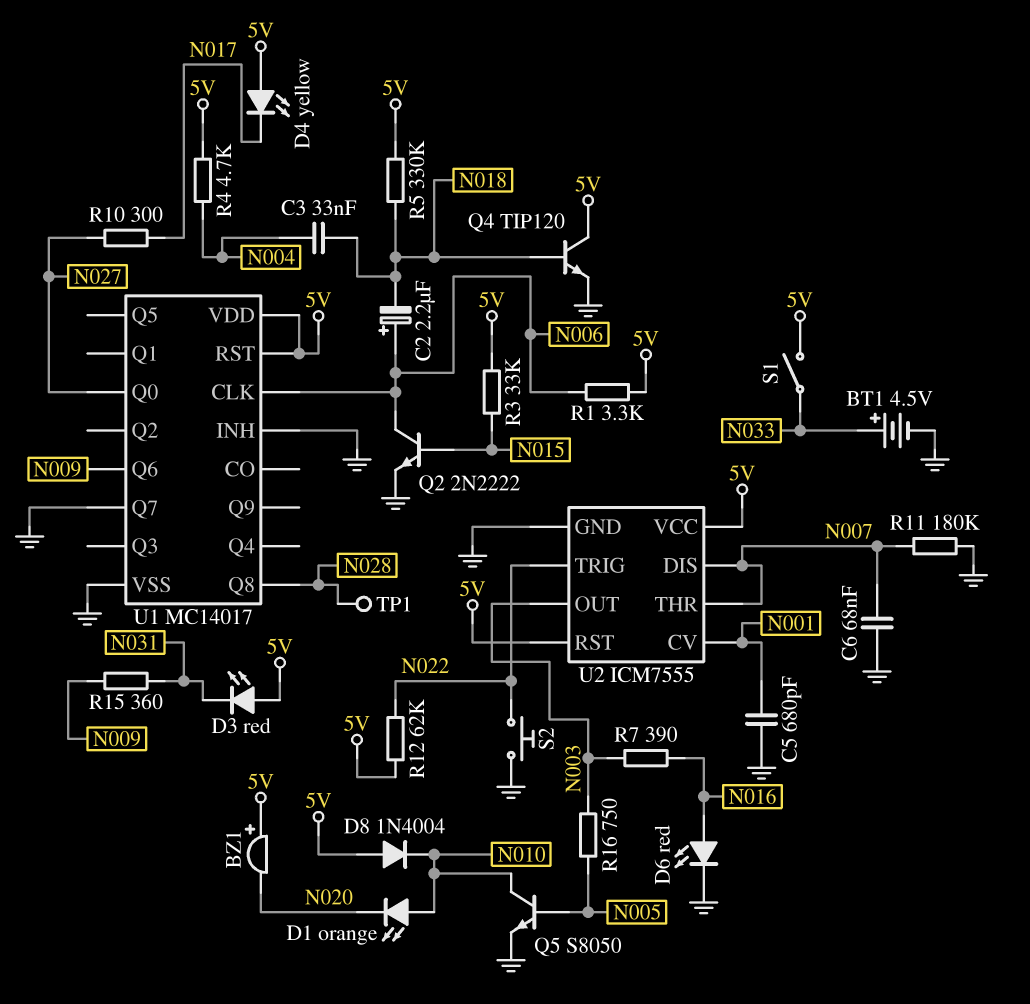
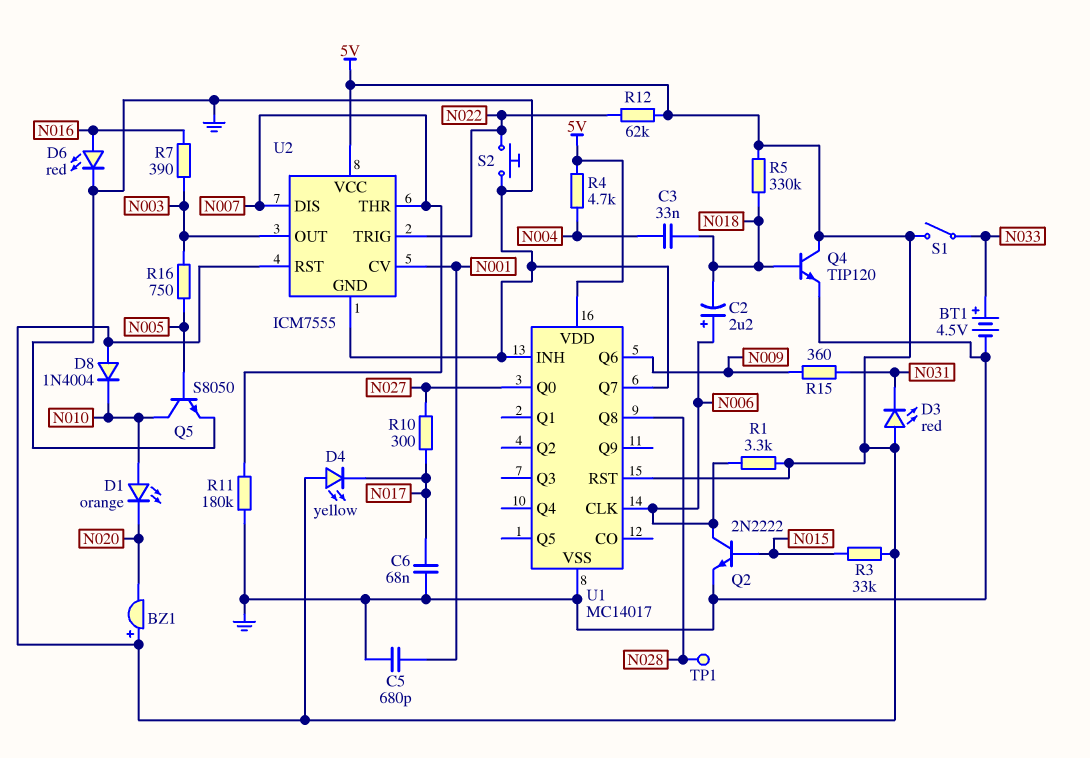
C6: 68nF (GND, N007) -> 68nF (GND, N017)

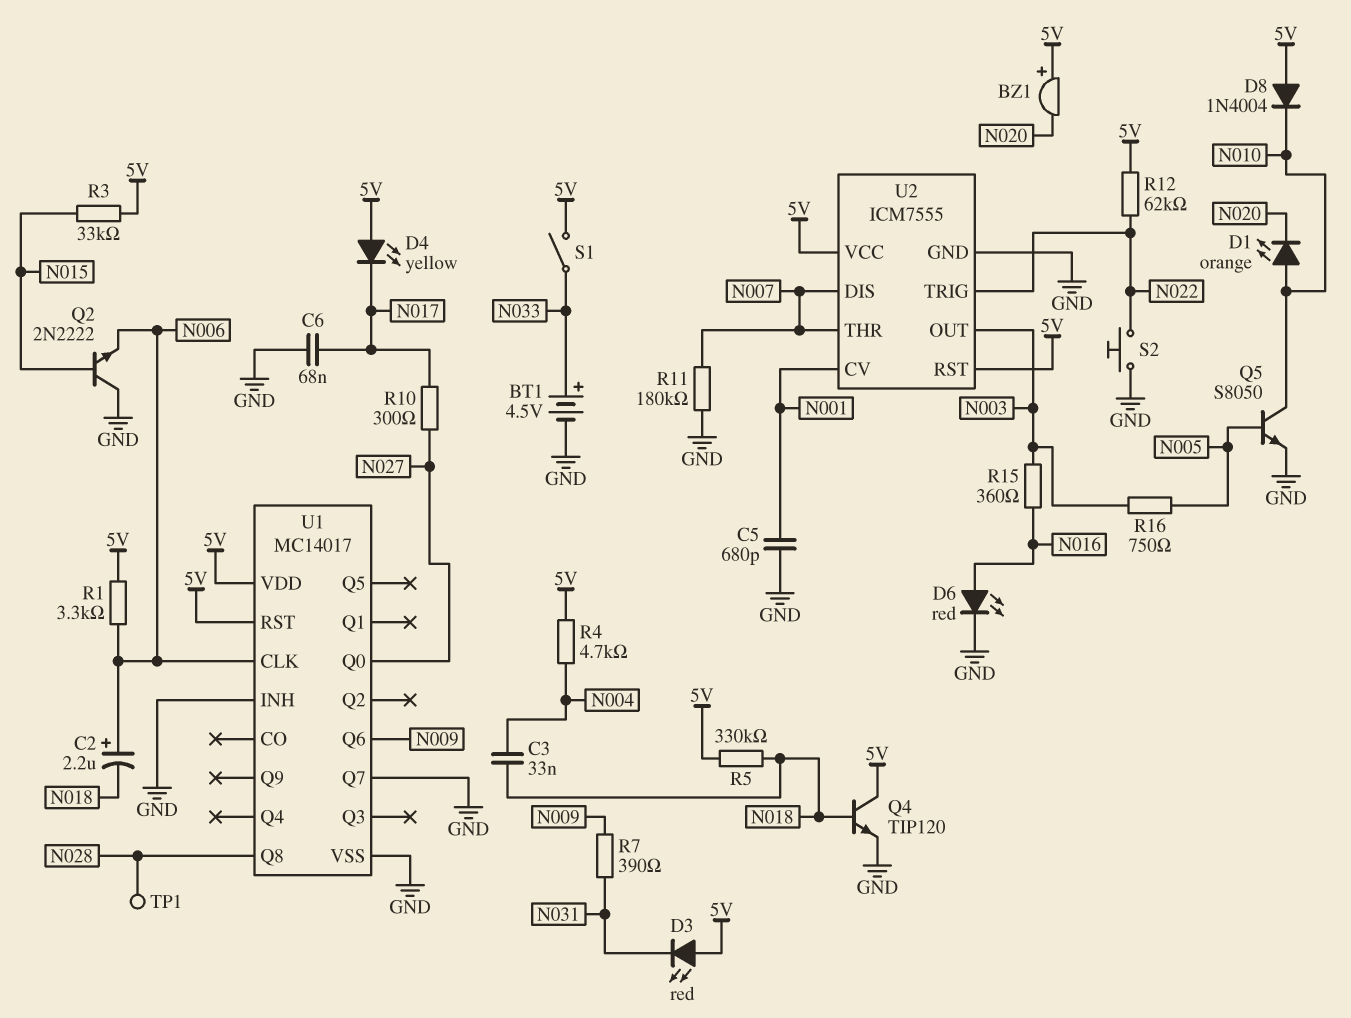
Q2: NPN 2N2222 (B N015, C N006, E GND) -> NPN 2N2222 (B N015, C GND, E N006)
R7: 390 (N003, N016) -> 390 (N009, N031)
R15: 360 (N009, N031) -> 360 (N003, N016)

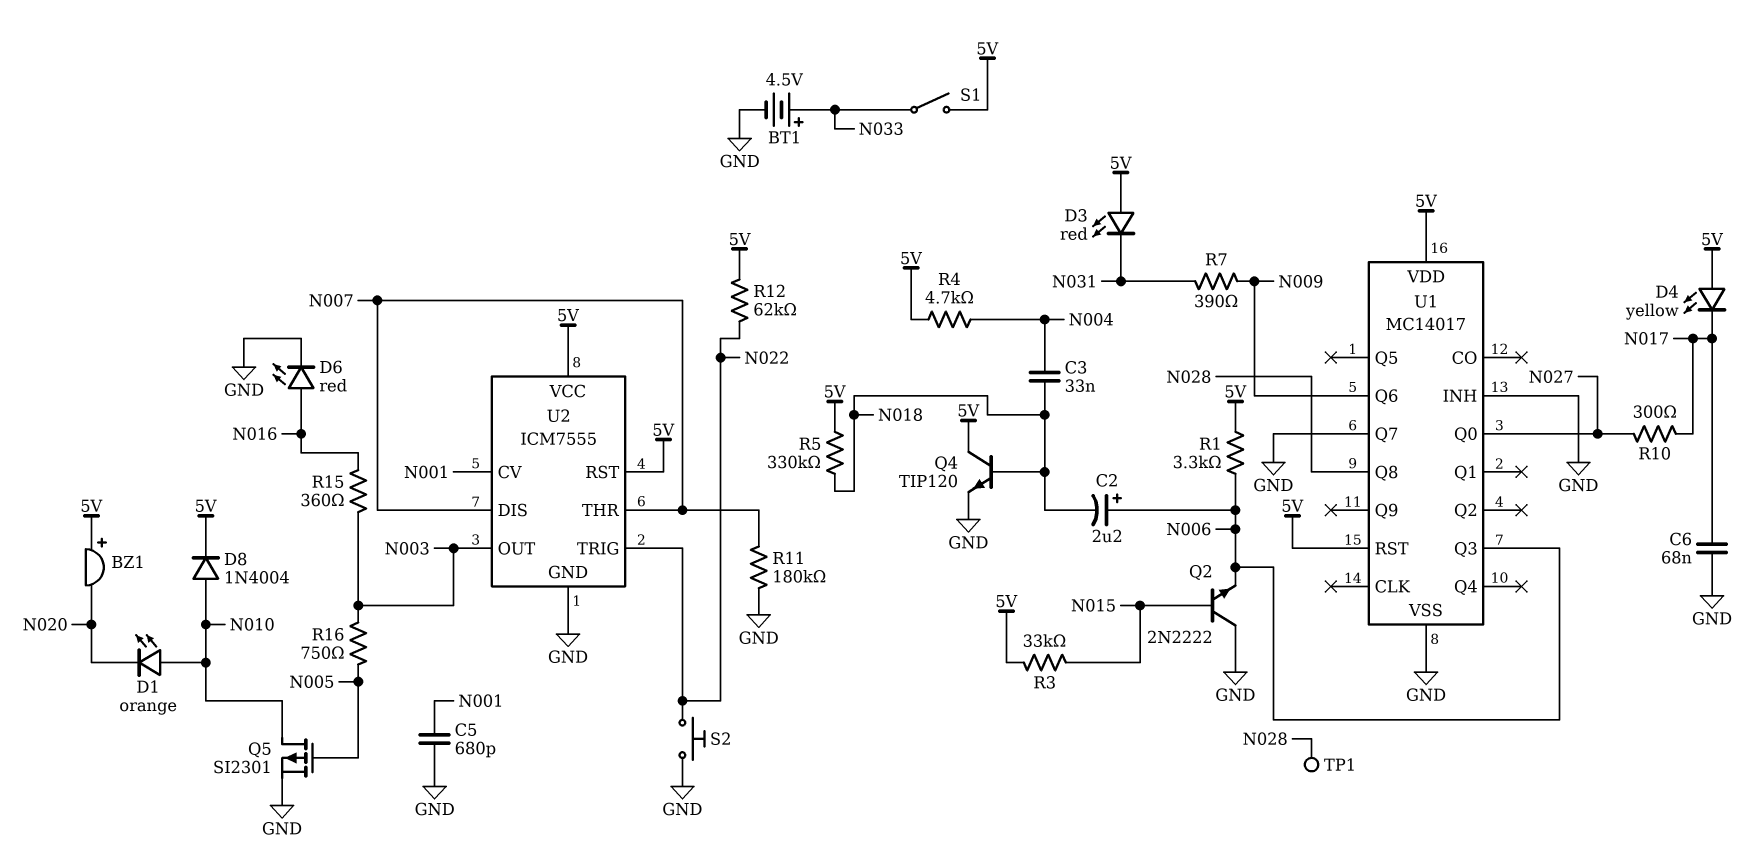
D8: diode 1N4004 (A 5V, K N010) -> diode 1N4004 (A N010, K 5V)
Q5: NPN S8050 (B N005, C N010, E GND) -> PMOS SI2301 (G N005, D N010, S GND)
U1 pin CLK: N006 -> none
U1 pin Q3: none -> N006

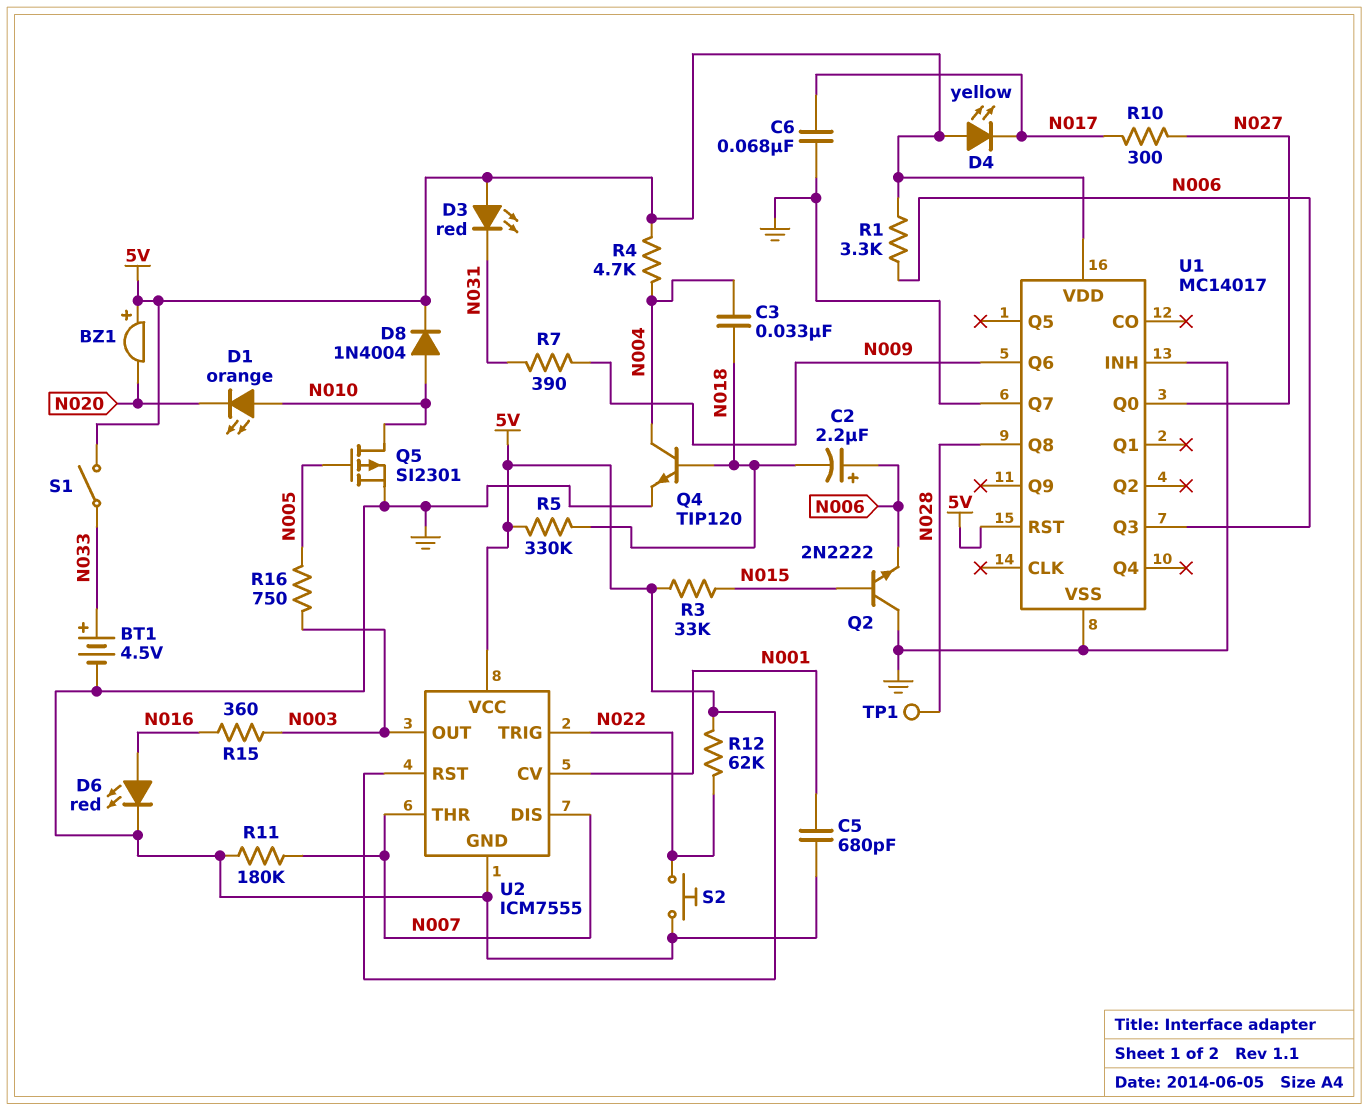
Q4: NPN TIP120 (B N018, C 5V, E GND) -> NPN TIP120 (B N018, C N004, E GND)

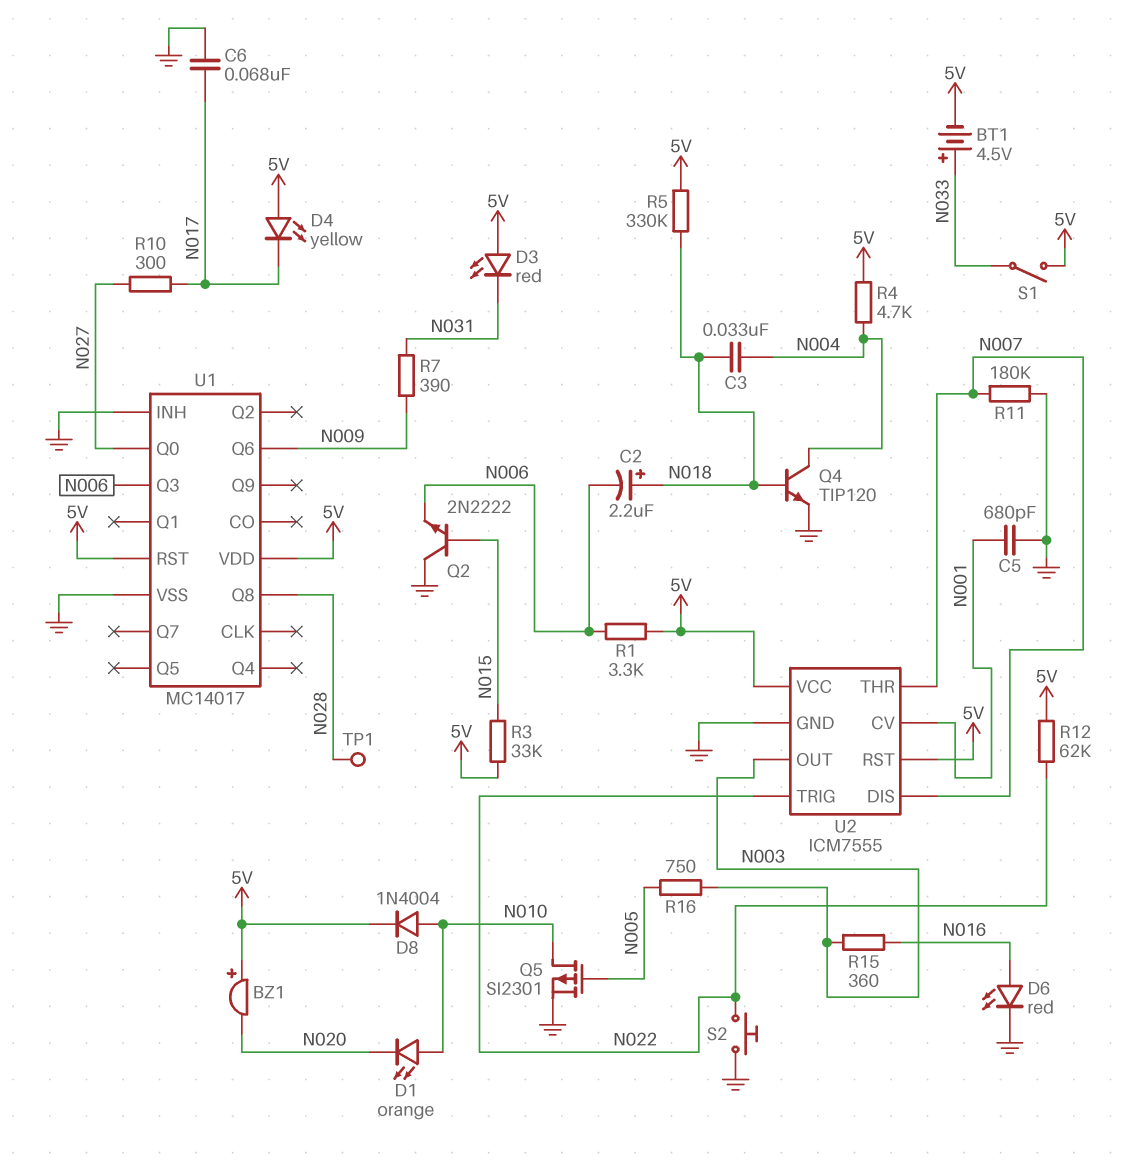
BT1: 4.5V (plus N033, minus GND) -> 4.5V (plus N033, minus 5V)
C2: 2.2uF (plus N006, minus N018) -> 2.2uF (plus N018, minus N006)
U1 pin Q7: GND -> none

